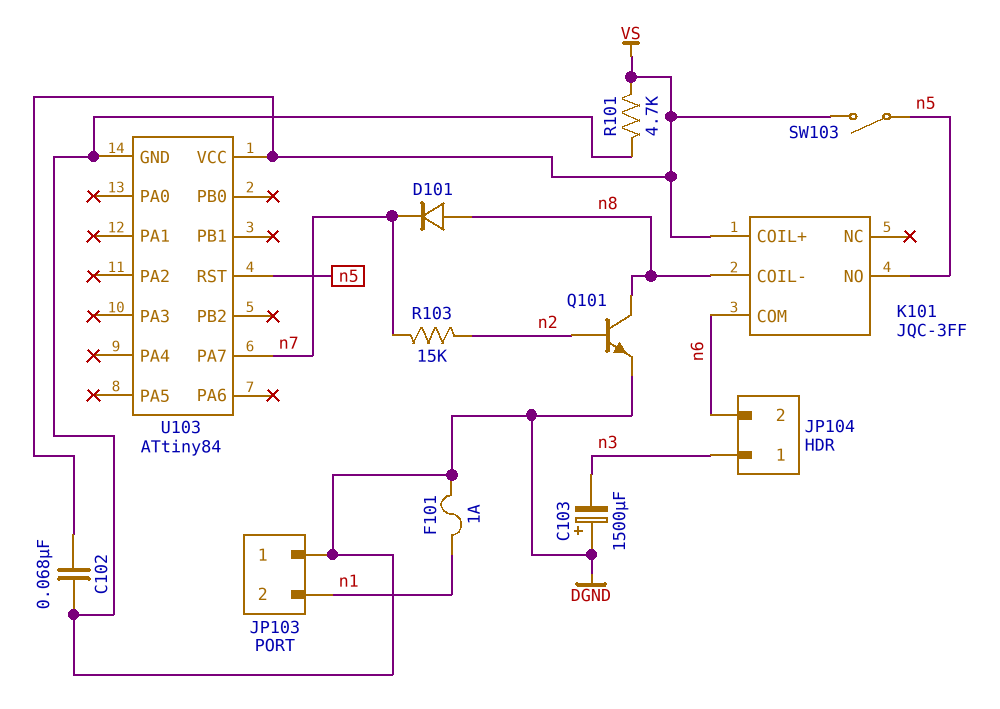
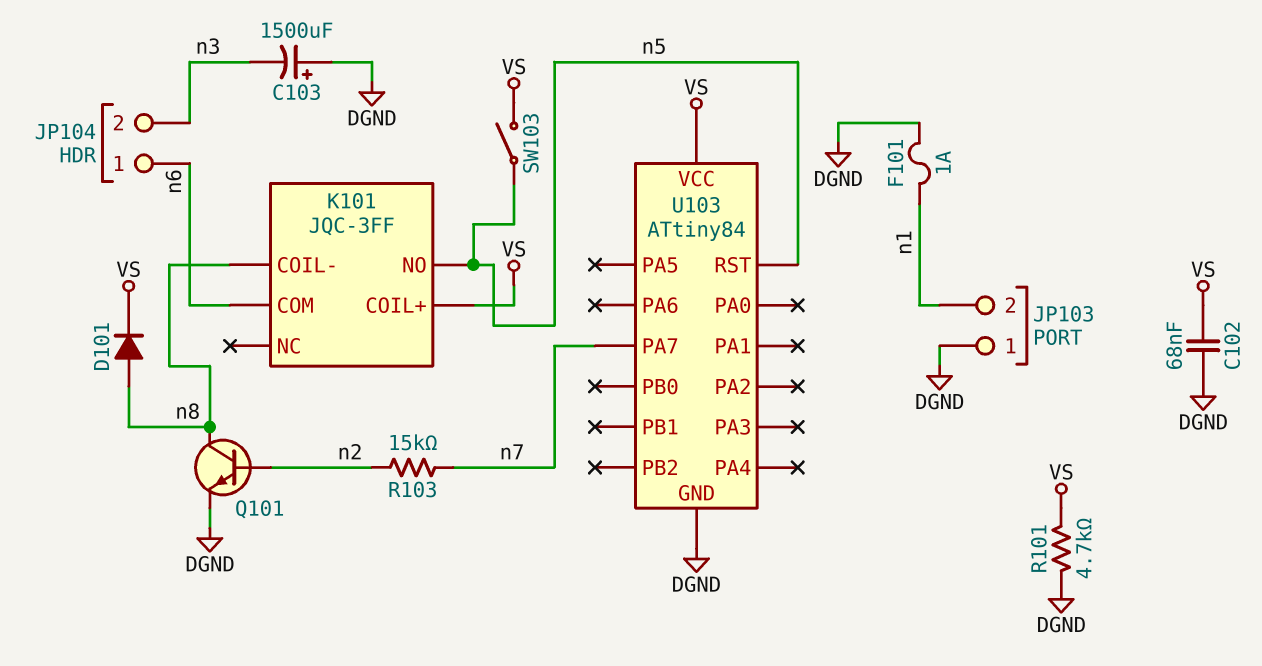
D101: diode (A n8, K n7) -> diode (A n8, K VS)
JP104 pin 1: n3 -> n6
JP104 pin 2: n6 -> n3

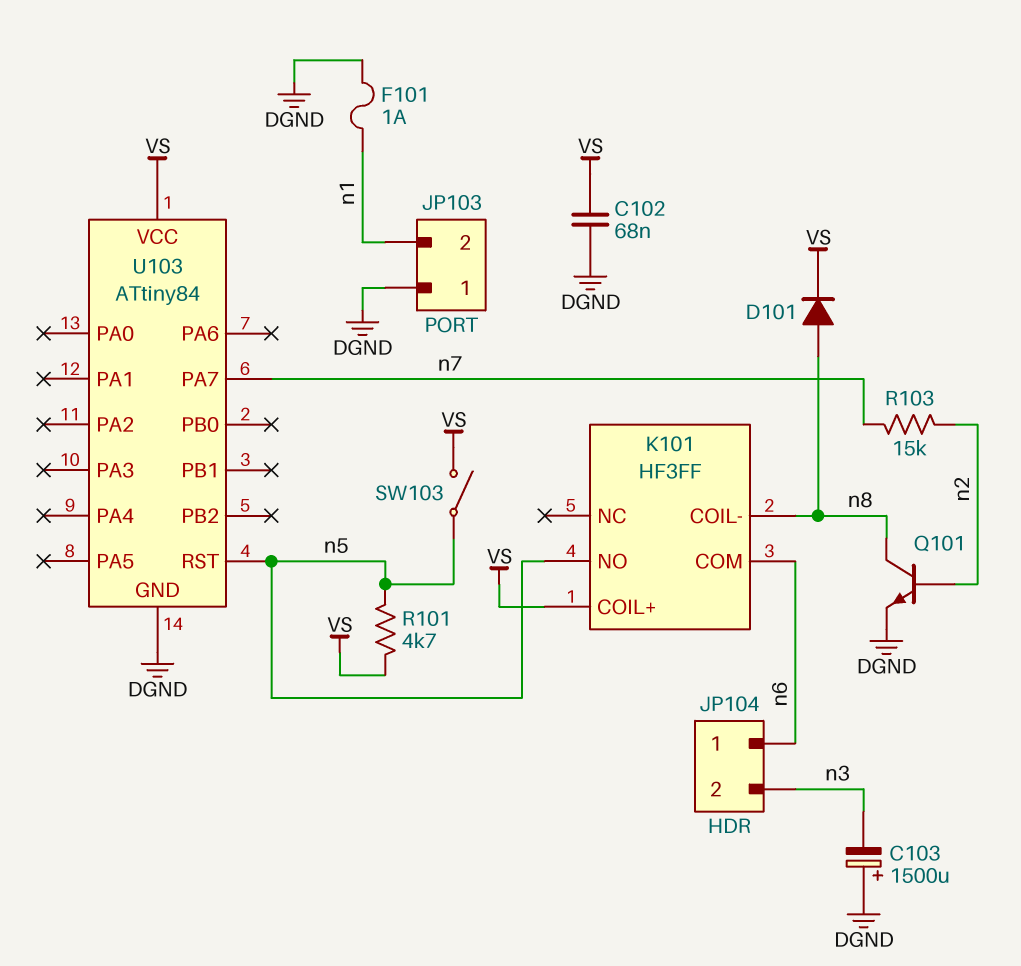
K101: JQC-3FF -> HF3FF
R101: 4.7k (DGND, VS) -> 4.7k (VS, n5)

